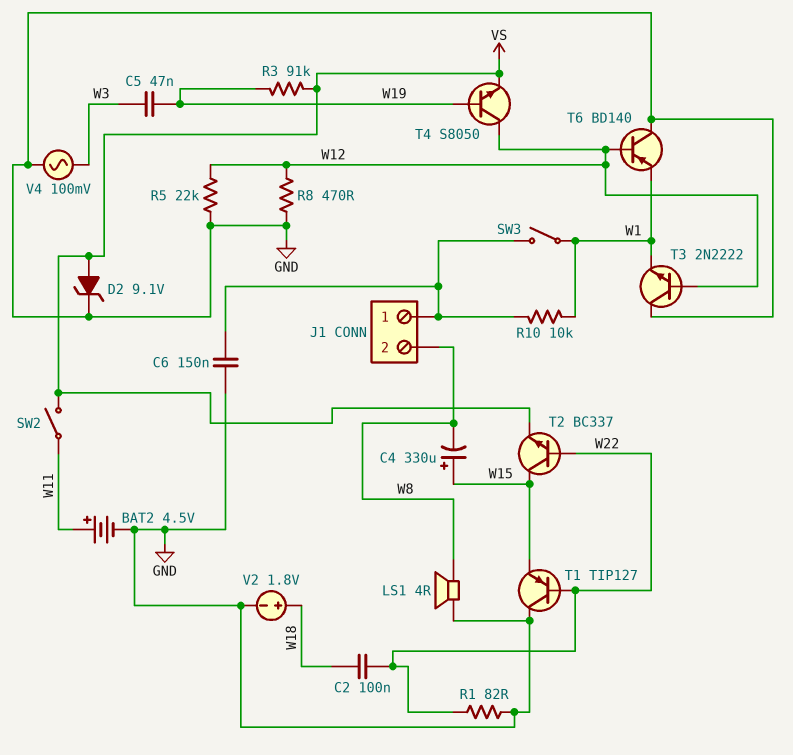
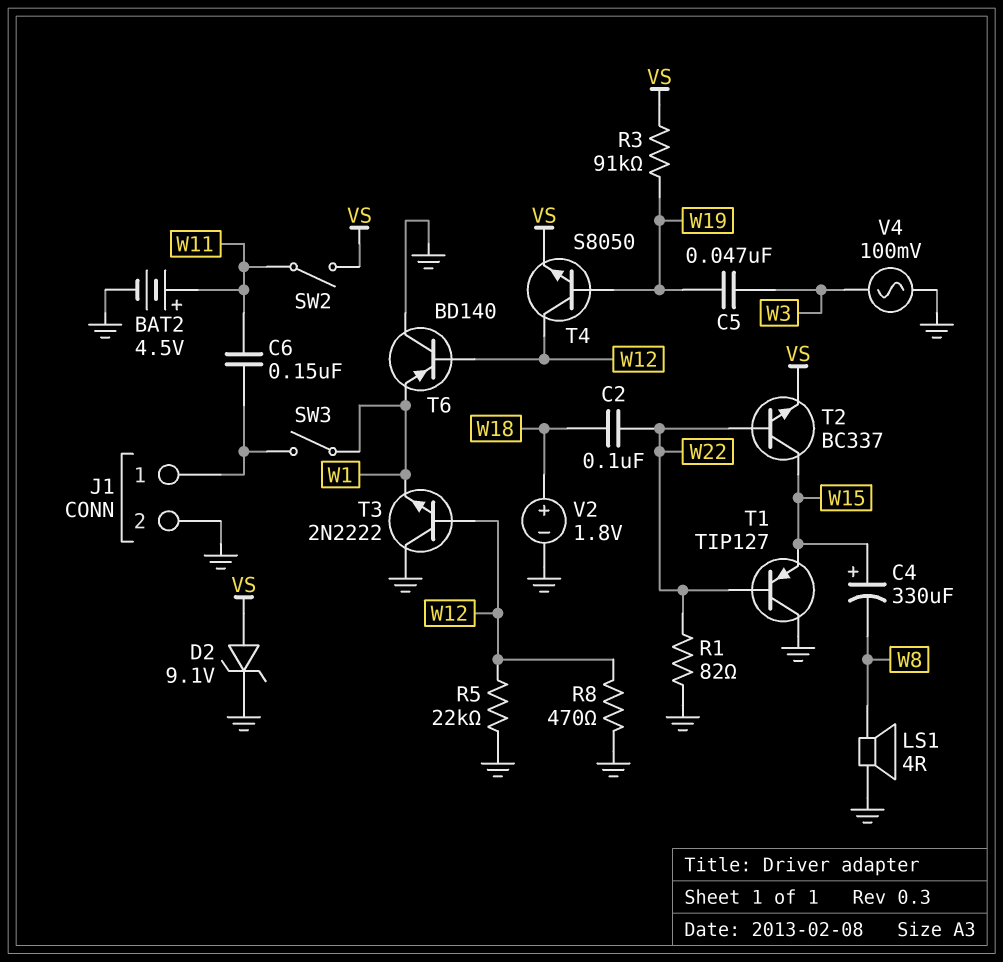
C6: 150nF (GND, J1/1) -> 150nF (J1/1, W11)
J1 pin 2: W8 -> GND
R10: 10k (J1/1, W1) -> none

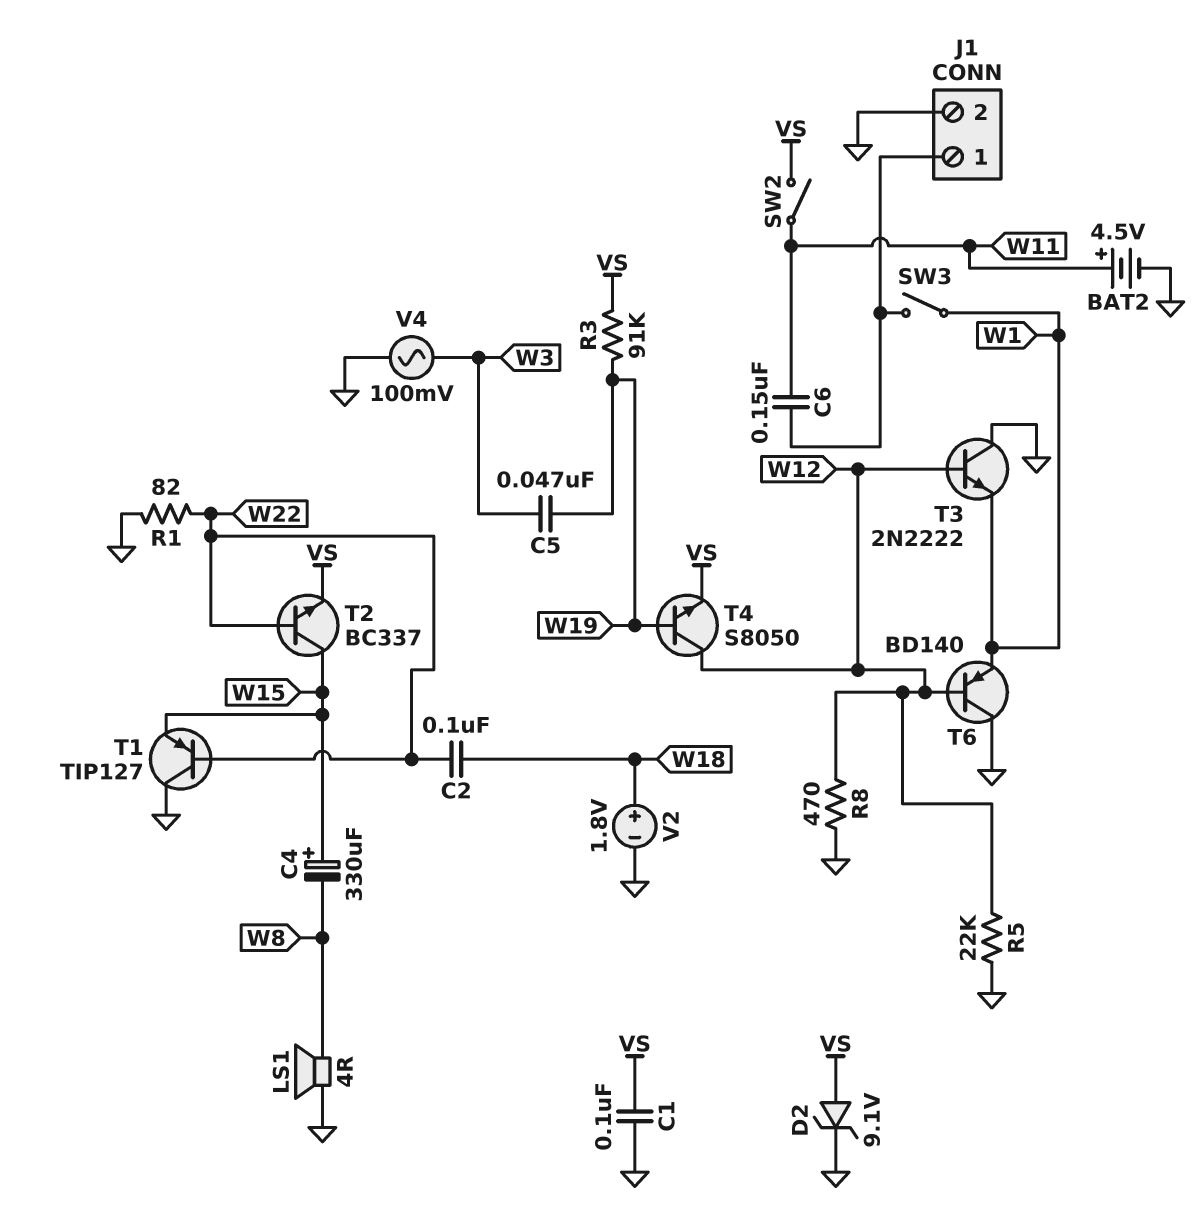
C1: none -> 100nF (GND, VS)

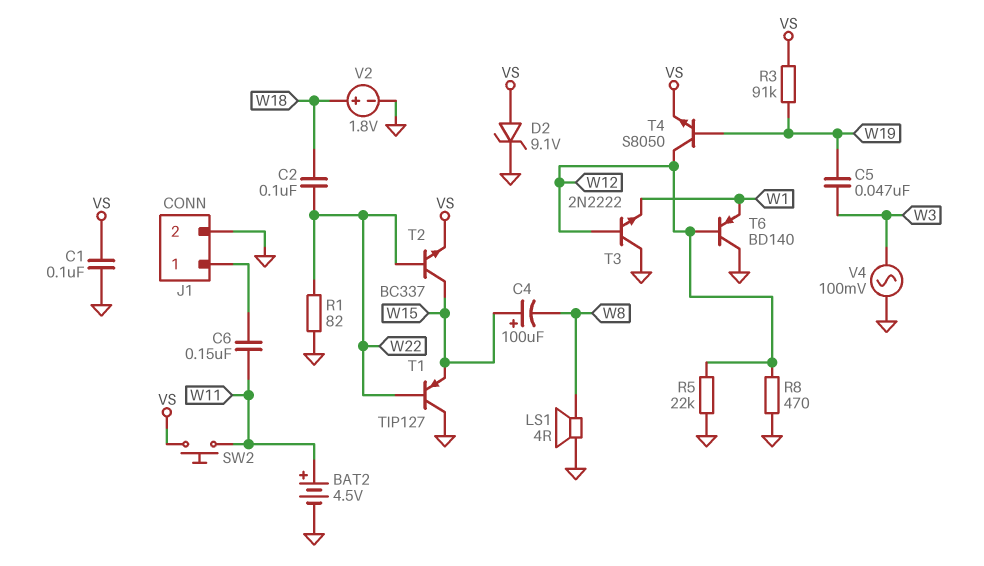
C4: 330uF (plus W15, minus W8) -> 100uF (plus W15, minus W8)
SW2: switch (VS, W11) -> button (VS, W11)
SW3: switch (J1/1, W1) -> none

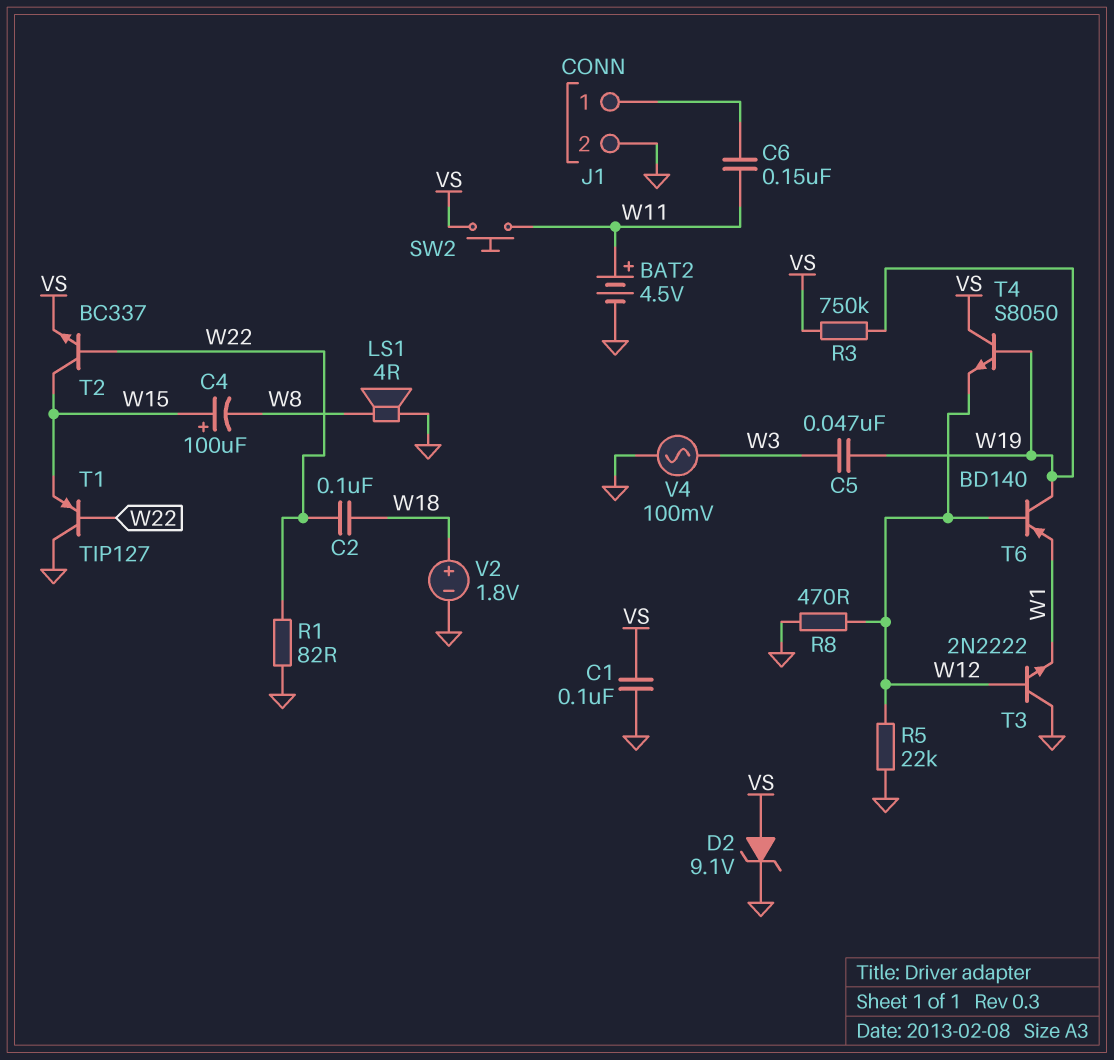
R3: 91k (VS, W19) -> 750k (VS, W19)
T4: NPN S8050 (B W19, C W12, E VS) -> NPN S8050 (B W19, C VS, E W12)
T6: PNP BD140 (B W12, C GND, E W1) -> PNP BD140 (B W12, C W19, E W1)

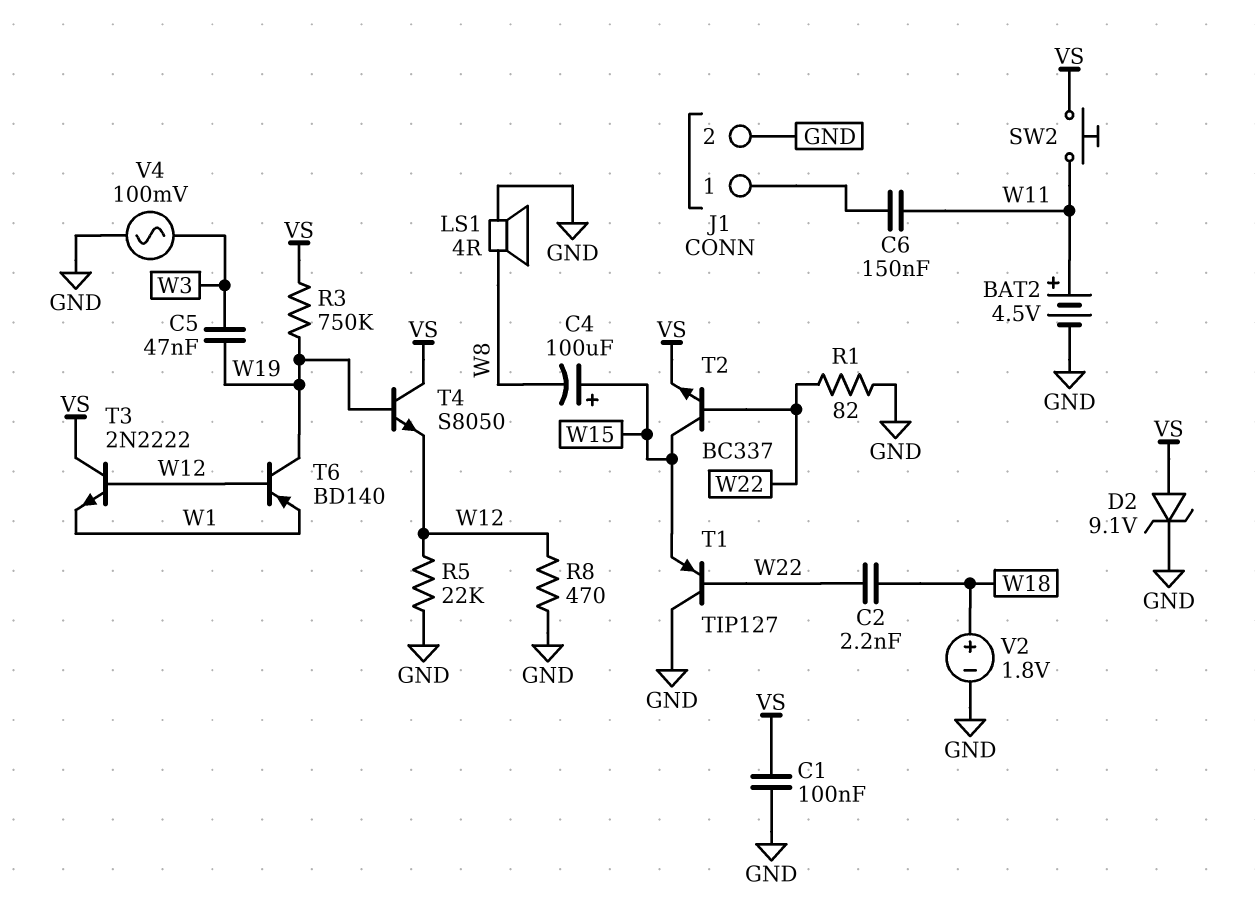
C2: 100nF (W18, W22) -> 2.2nF (W18, W22)
T3: NPN 2N2222 (B W12, C GND, E W1) -> NPN 2N2222 (B W12, C VS, E W1)

